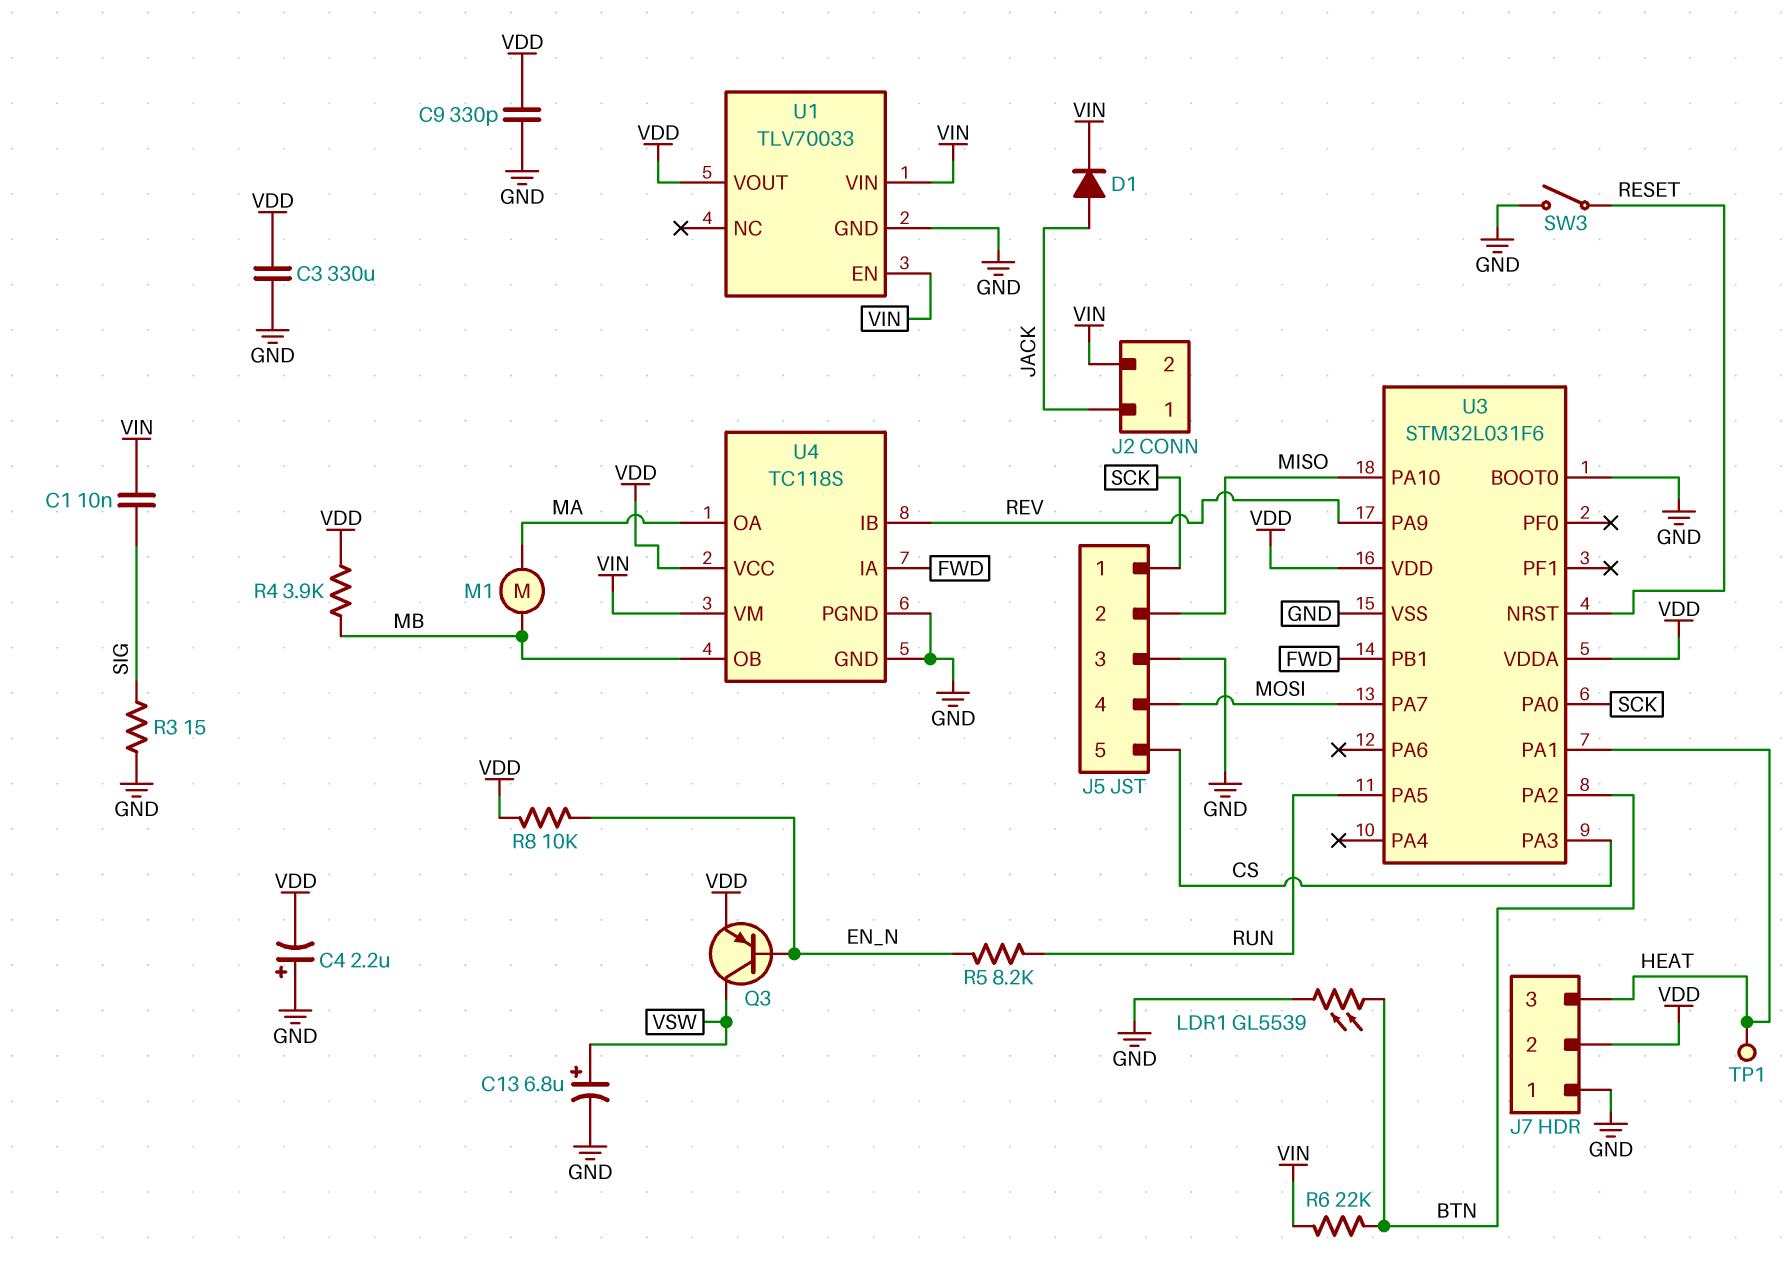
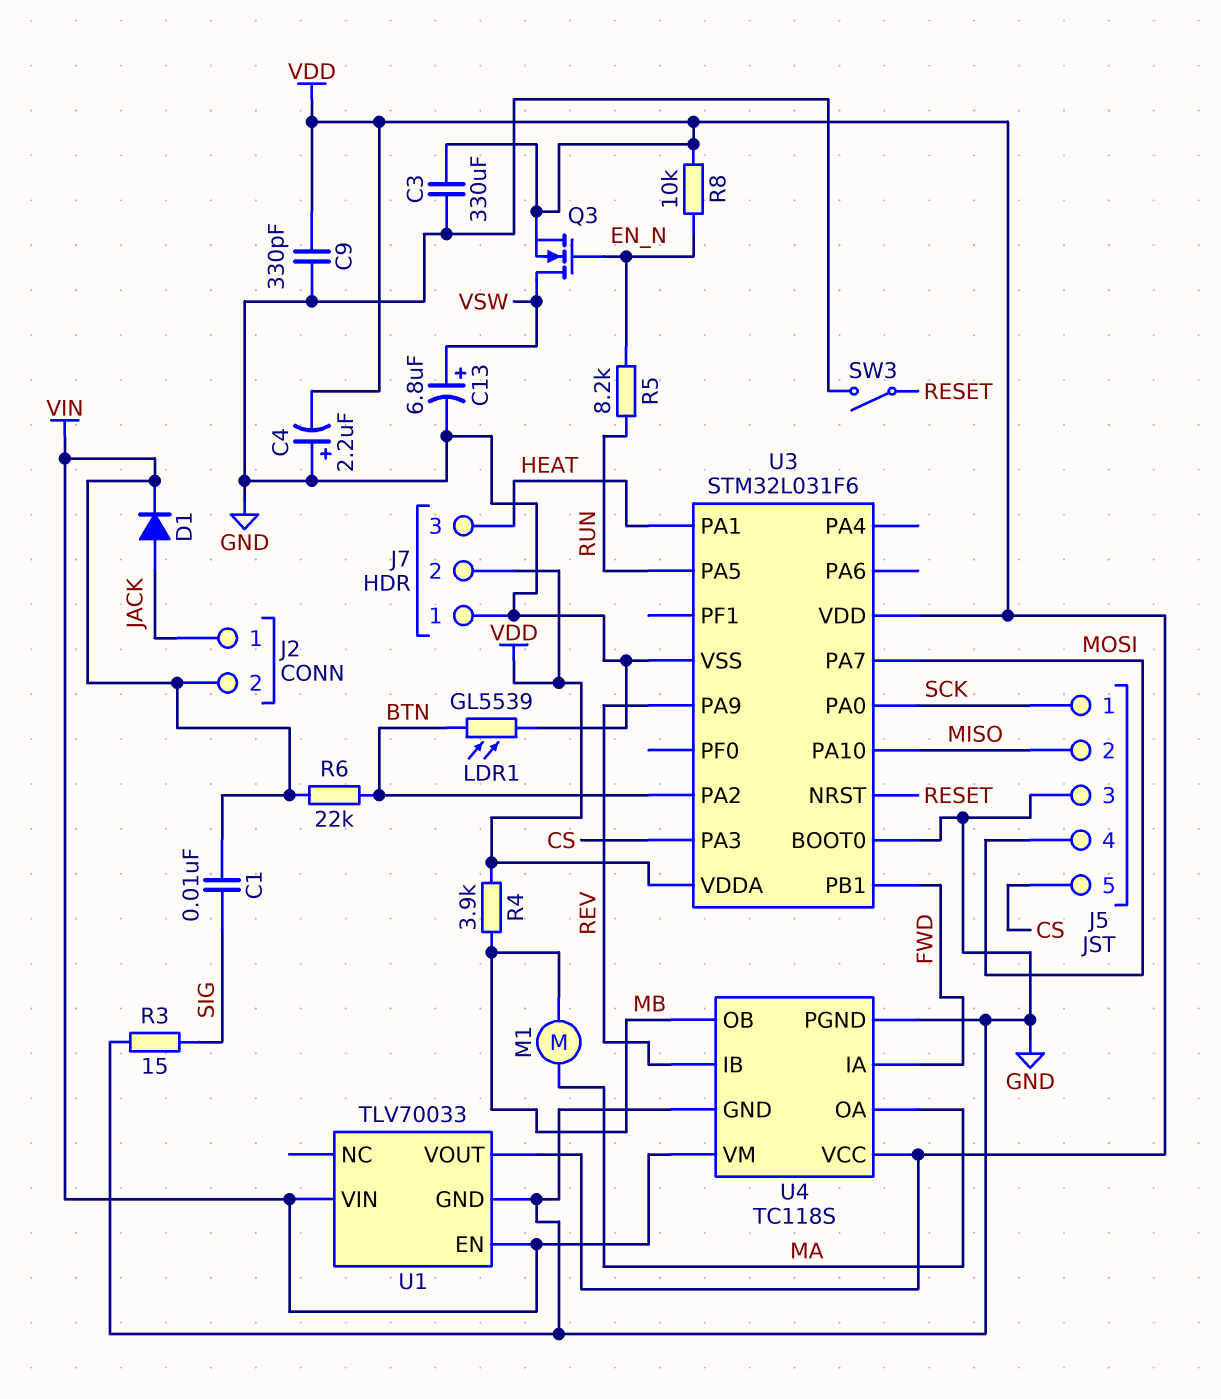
Q3: PNP (B EN_N, C VSW, E VDD) -> NMOS (G EN_N, D VSW, S VDD)
TP1: test point (HEAT) -> none

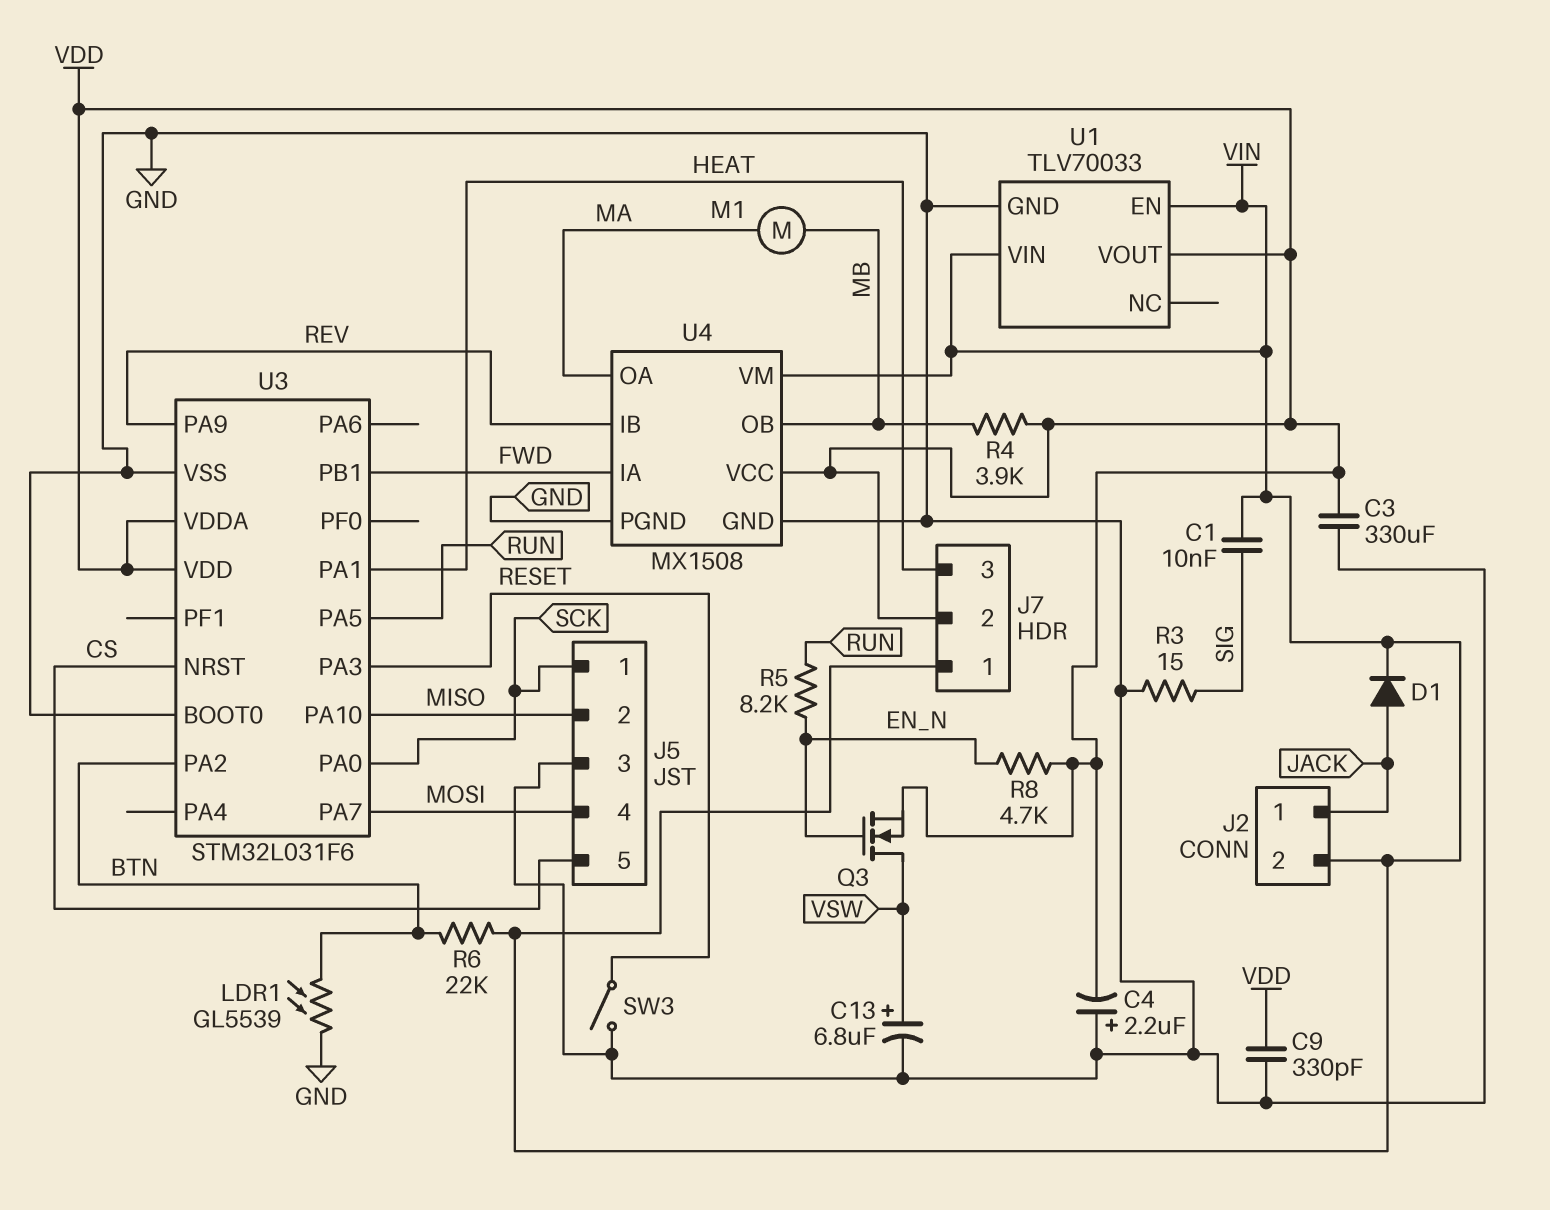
J7 pin 1: GND -> VIN
R8: 10k (EN_N, VDD) -> 4.7k (EN_N, VDD)
U3 pin NRST: RESET -> CS
U3 pin PA3: CS -> RESET
U4: TC118S -> MX1508

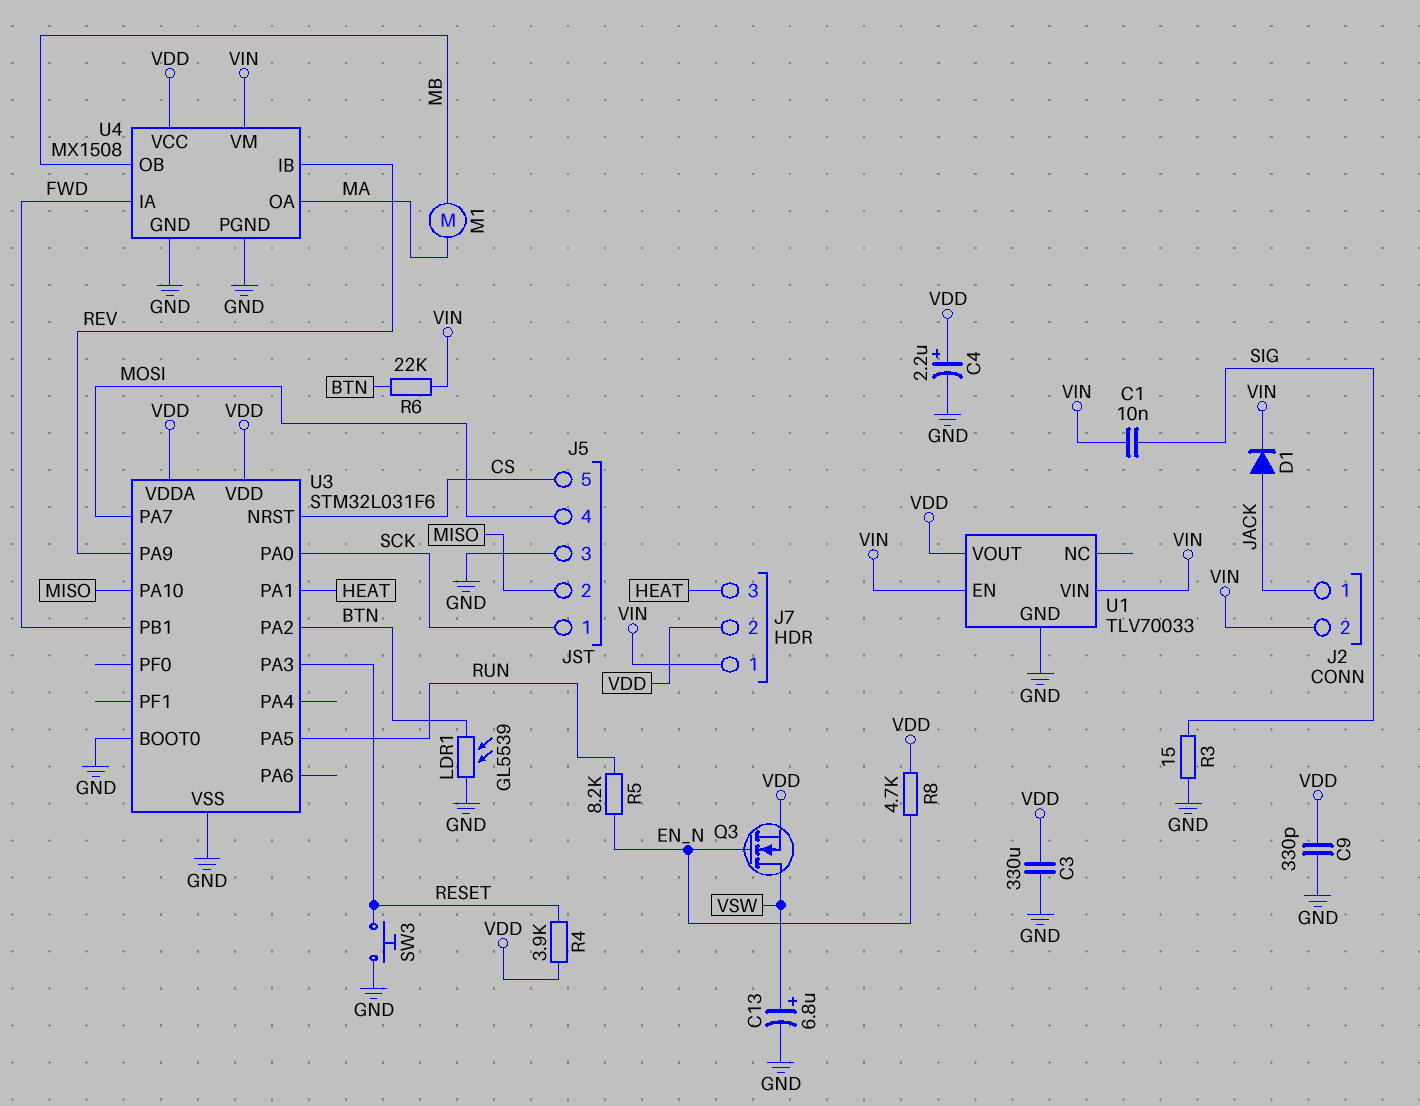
C4: 2.2uF (plus GND, minus VDD) -> 2.2uF (plus VDD, minus GND)
R4: 3.9k (MB, VDD) -> 3.9k (RESET, VDD)
SW3: switch (GND, RESET) -> button (GND, RESET)

